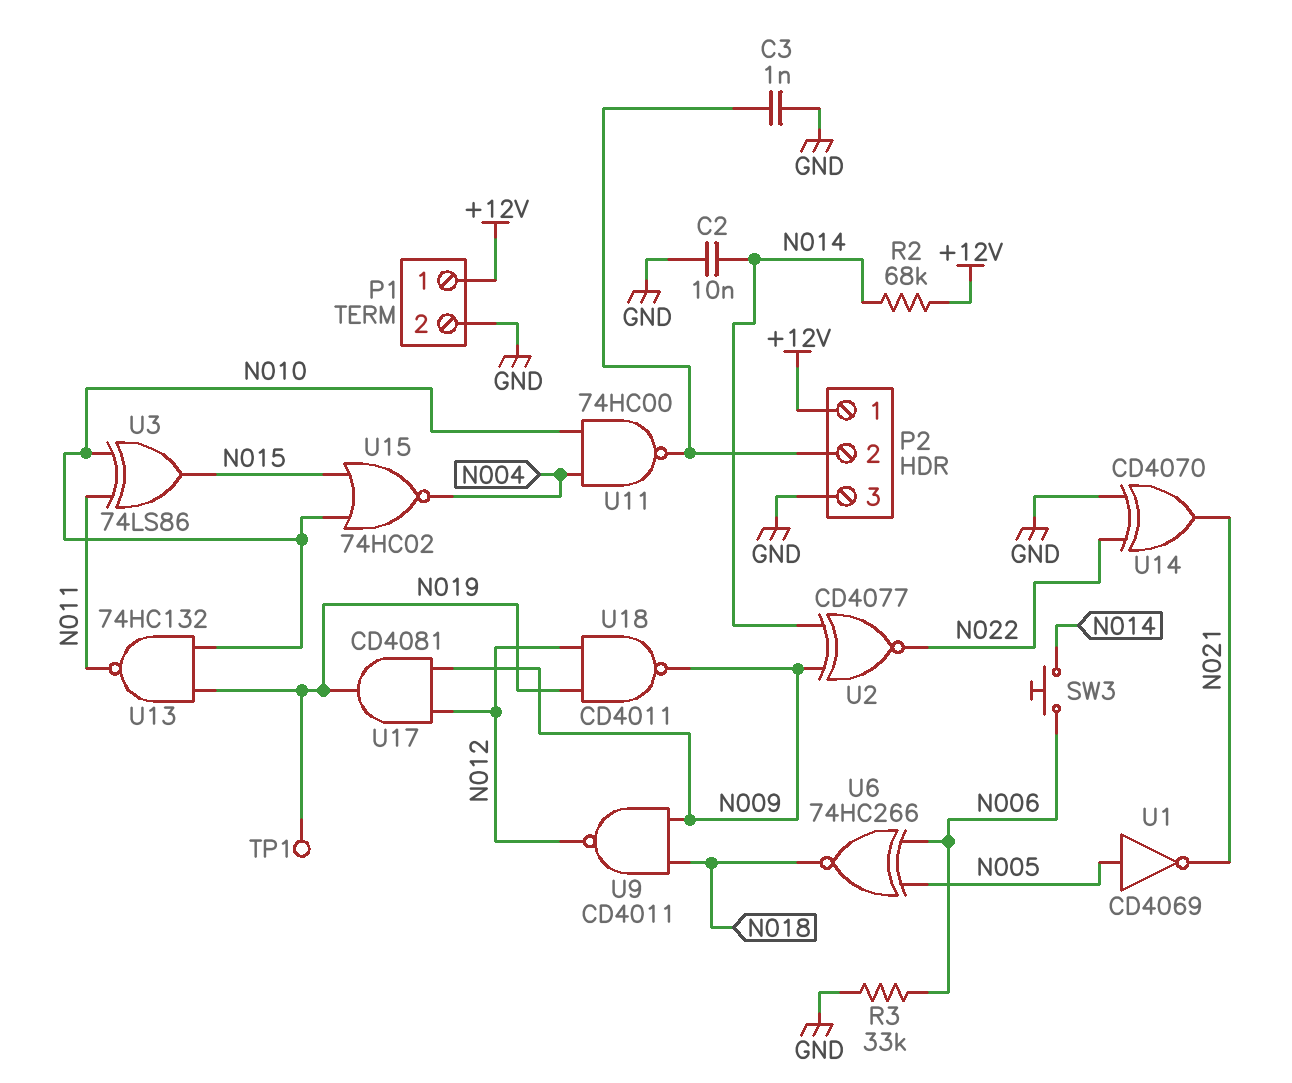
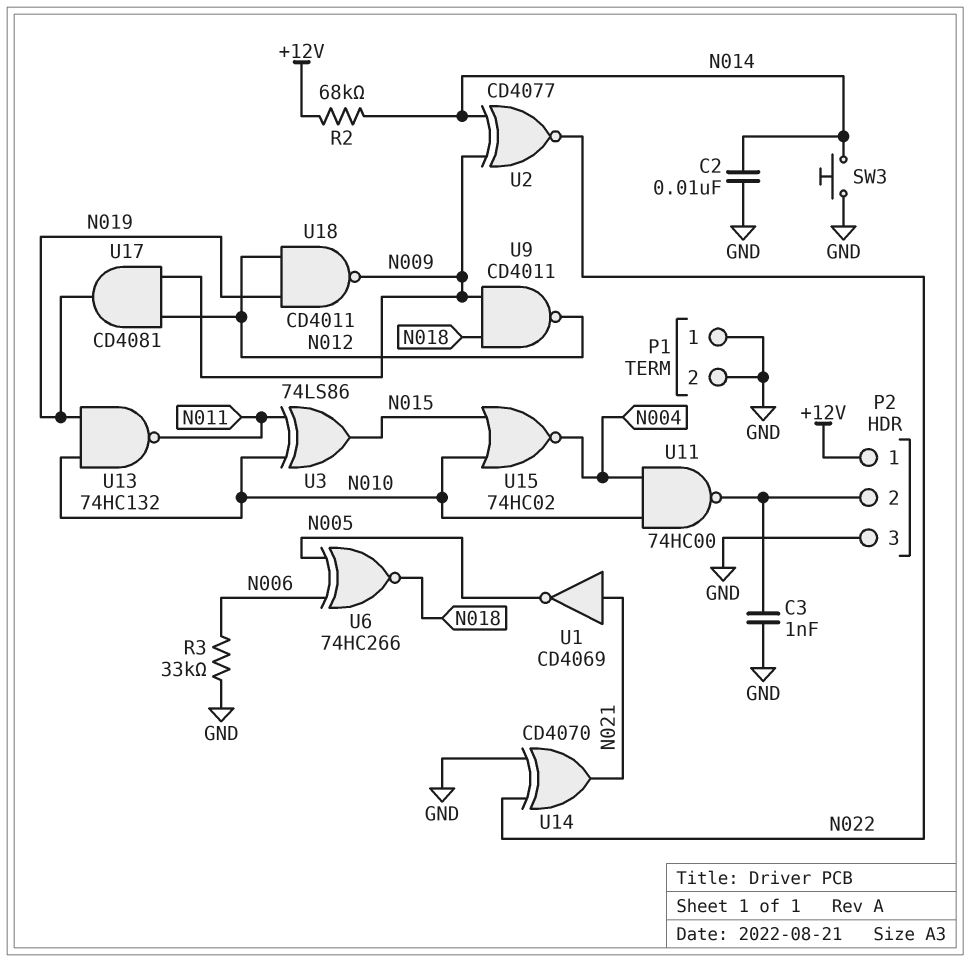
P1 pin 1: +12V -> GND
SW3: button (N006, N014) -> button (GND, N014)
TP1: test point (N019) -> none
U1: NOT CD4069 (in N005, out N021) -> NOT CD4069 (in N021, out N005)

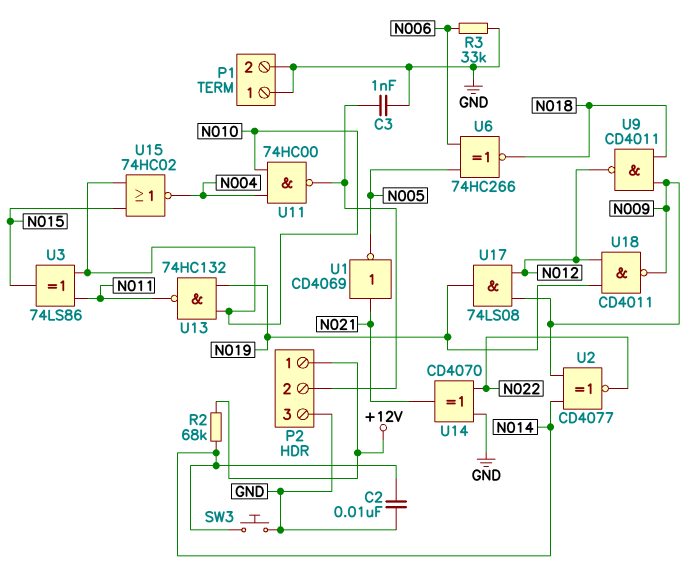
U17: AND CD4081 (in N009, in N012, out N019) -> AND 74LS08 (in N009, in N012, out N019)

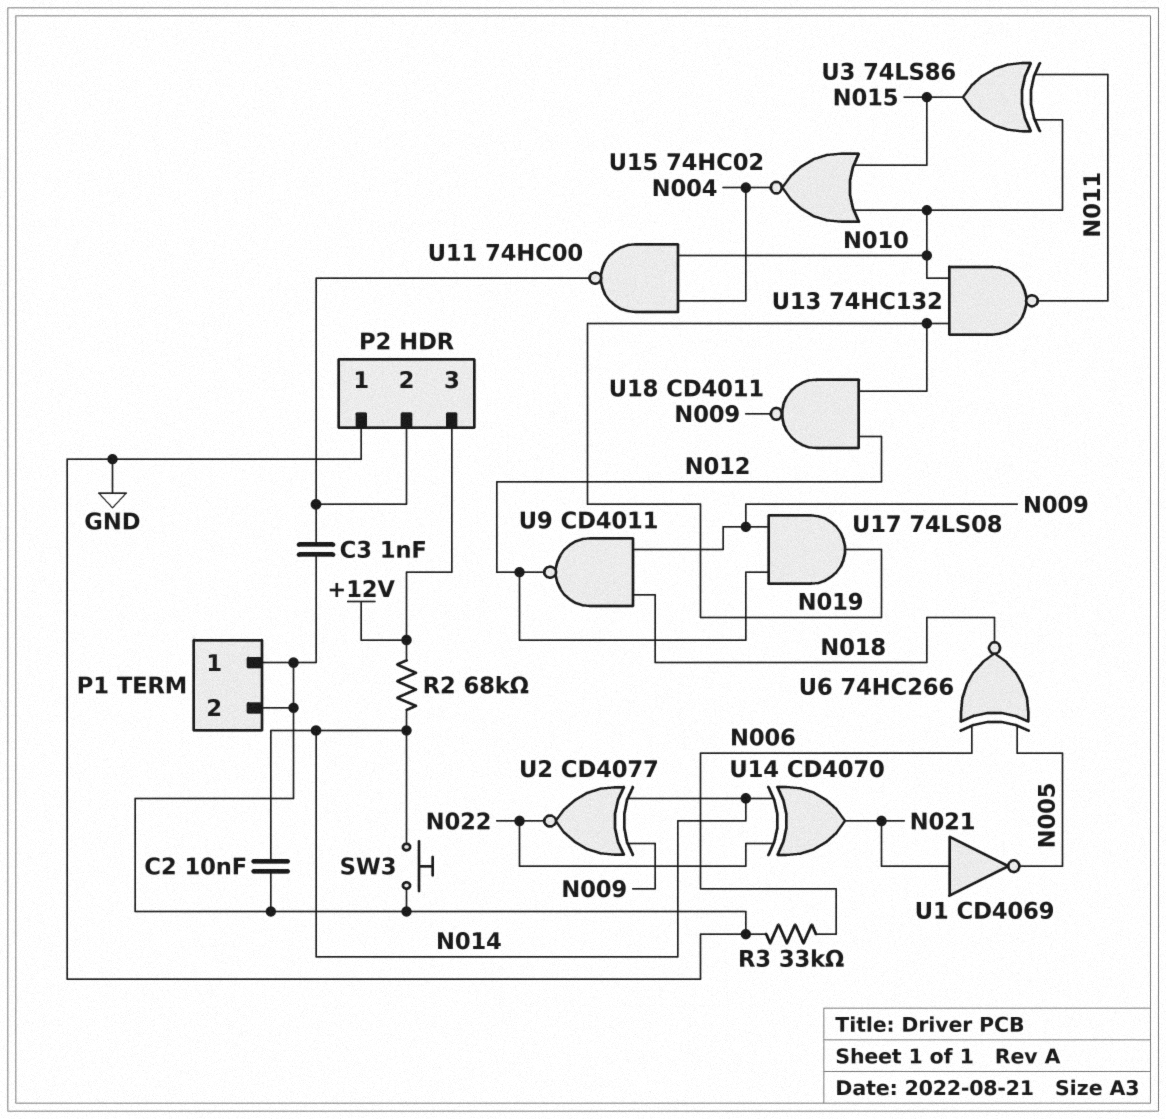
P2 pin 1: +12V -> GND
P2 pin 3: GND -> +12V
U14: XOR CD4070 (in GND, in N022, out N021) -> XOR CD4070 (in N014, in N022, out N021)

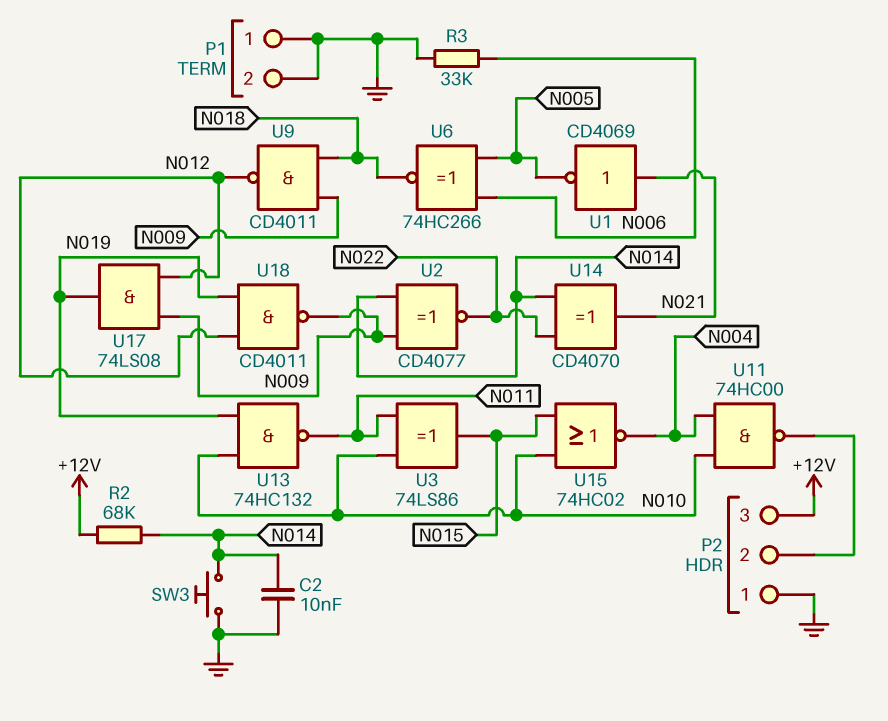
C3: 1nF (GND, P2/2) -> none

